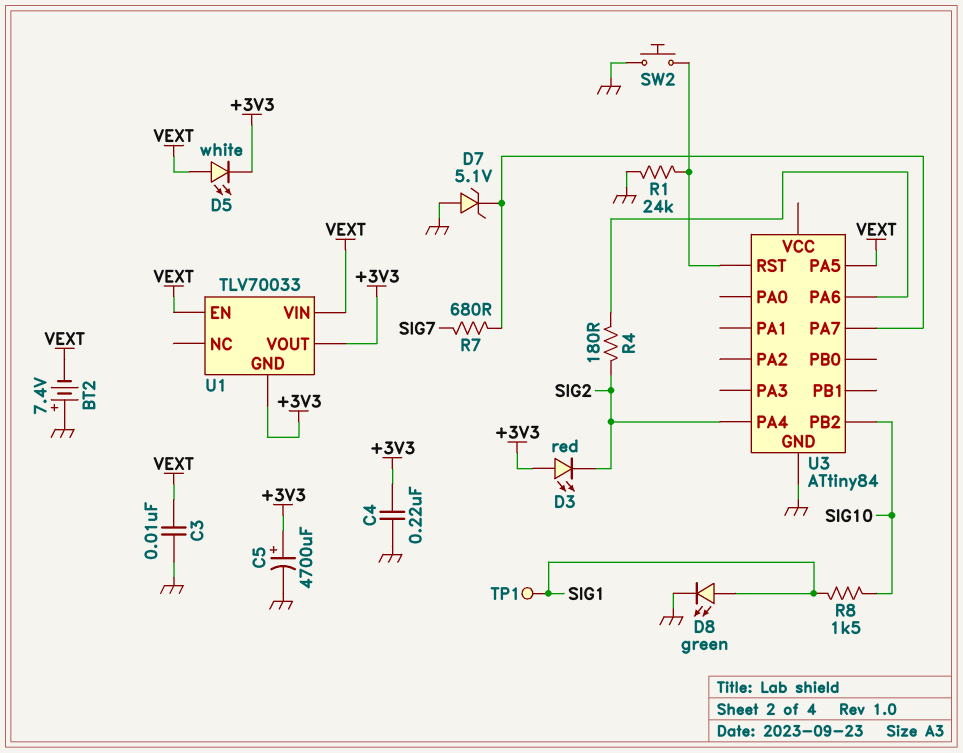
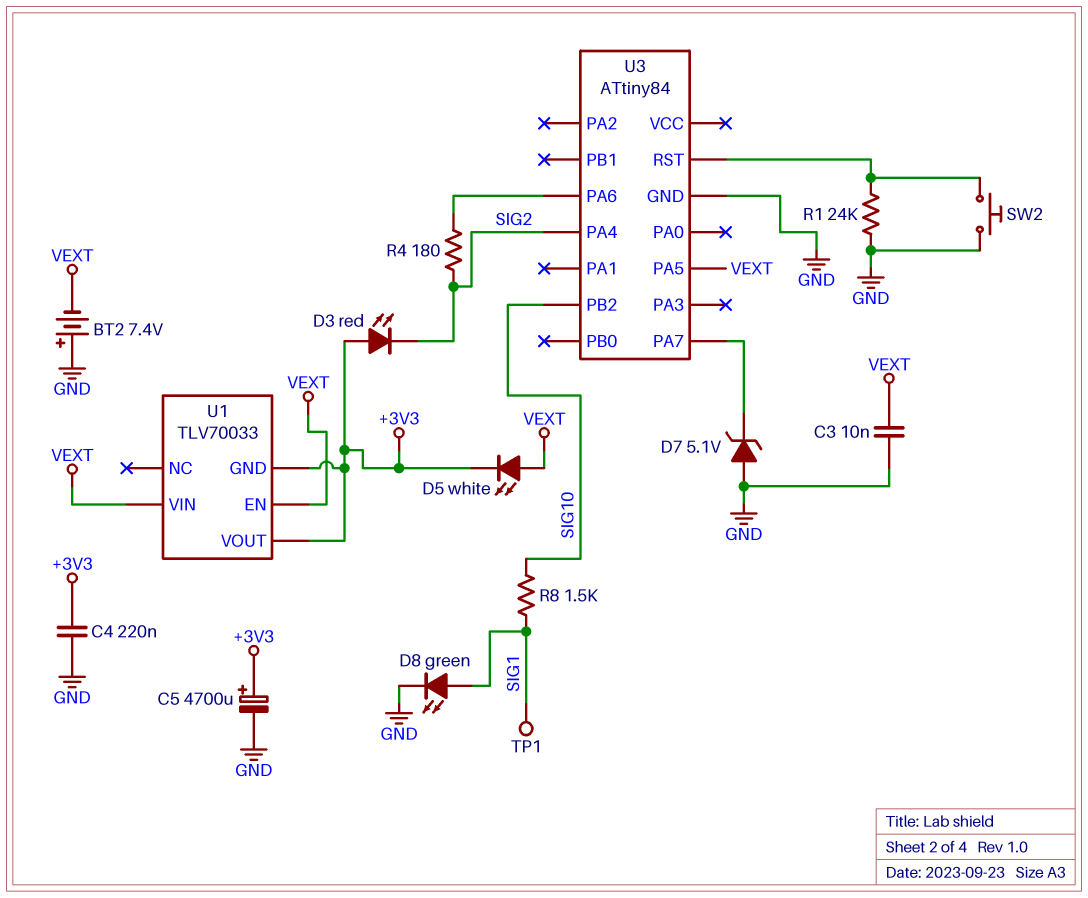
R7: 680 (SIG7, U3/PA7) -> none

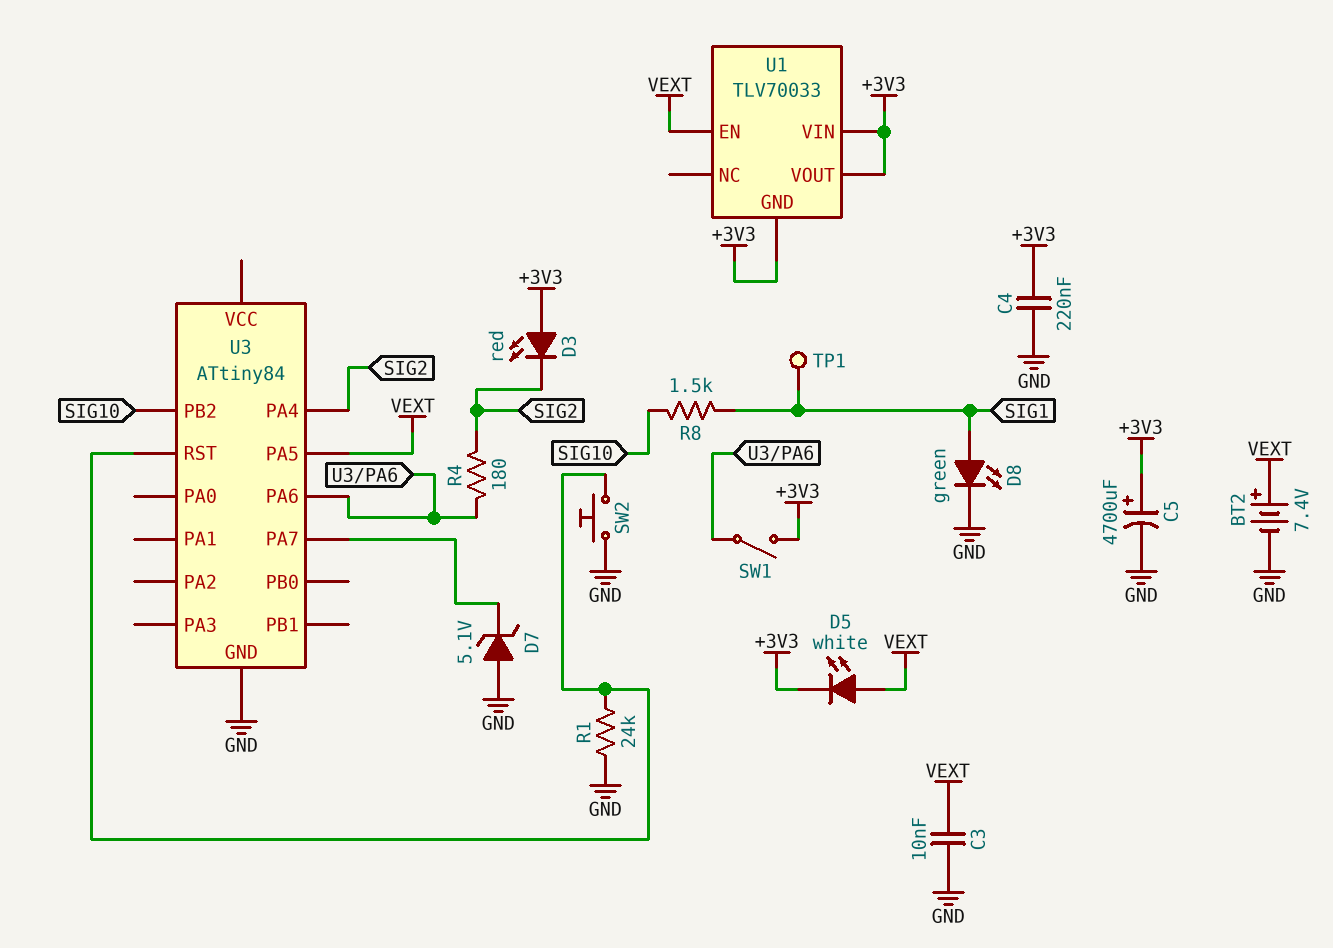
BT2: 7.4V (plus GND, minus VEXT) -> 7.4V (plus VEXT, minus GND)
SW1: none -> switch (+3V3, U3/PA6)
U1 pin VIN: VEXT -> +3V3

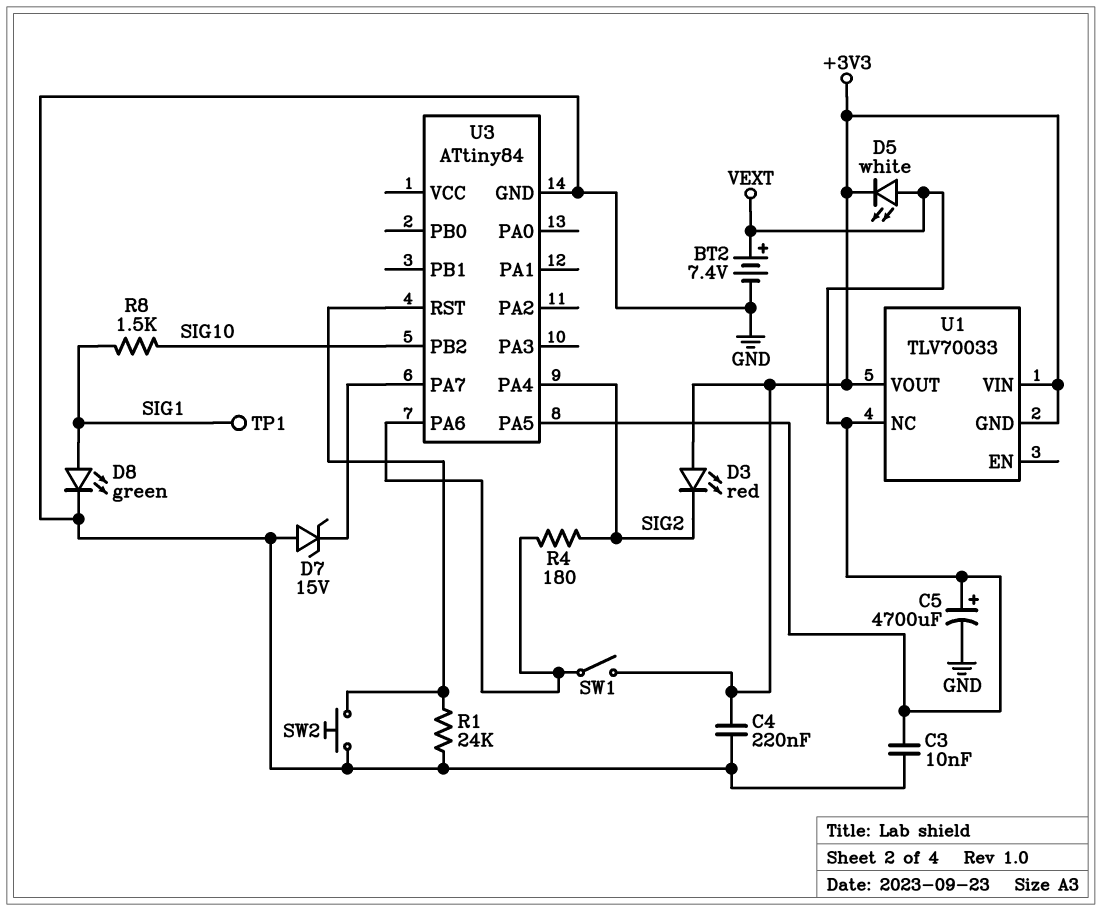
C5: 4700uF (plus +3V3, minus GND) -> 4700uF (plus VEXT, minus GND)
D7: zener 5.1V (A GND, K U3/PA7) -> zener 15V (A GND, K U3/PA7)
U1 pin EN: VEXT -> none
U1 pin NC: none -> VEXT

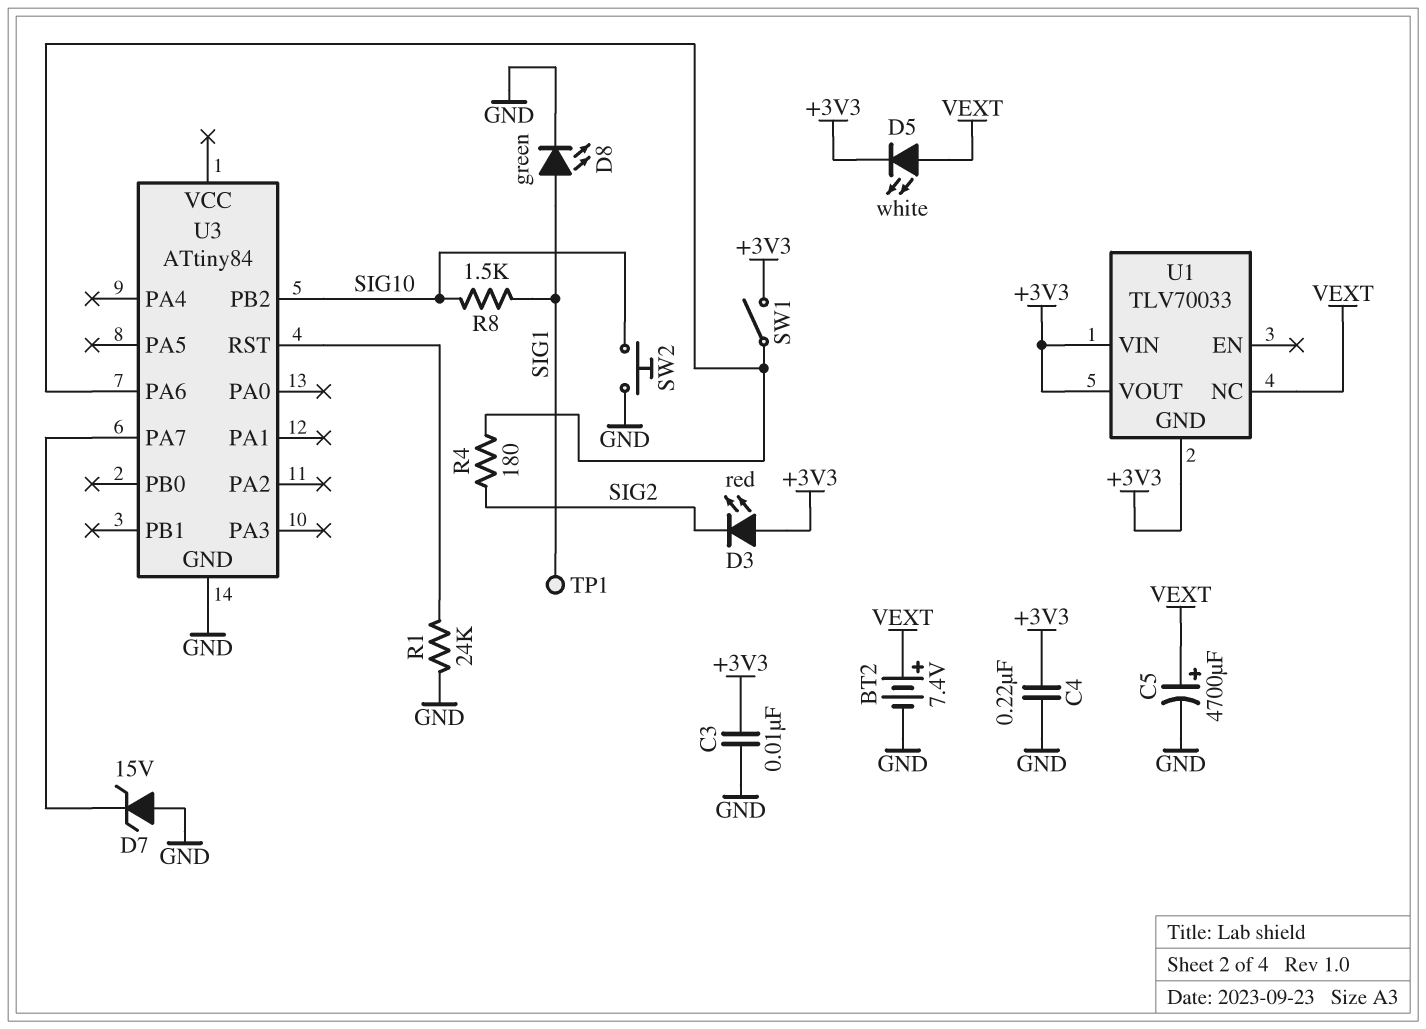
C3: 10nF (GND, VEXT) -> 10nF (+3V3, GND)
SW2: button (GND, U3/RST) -> button (GND, SIG10)
U3 pin PA4: SIG2 -> none
U3 pin PA5: VEXT -> none

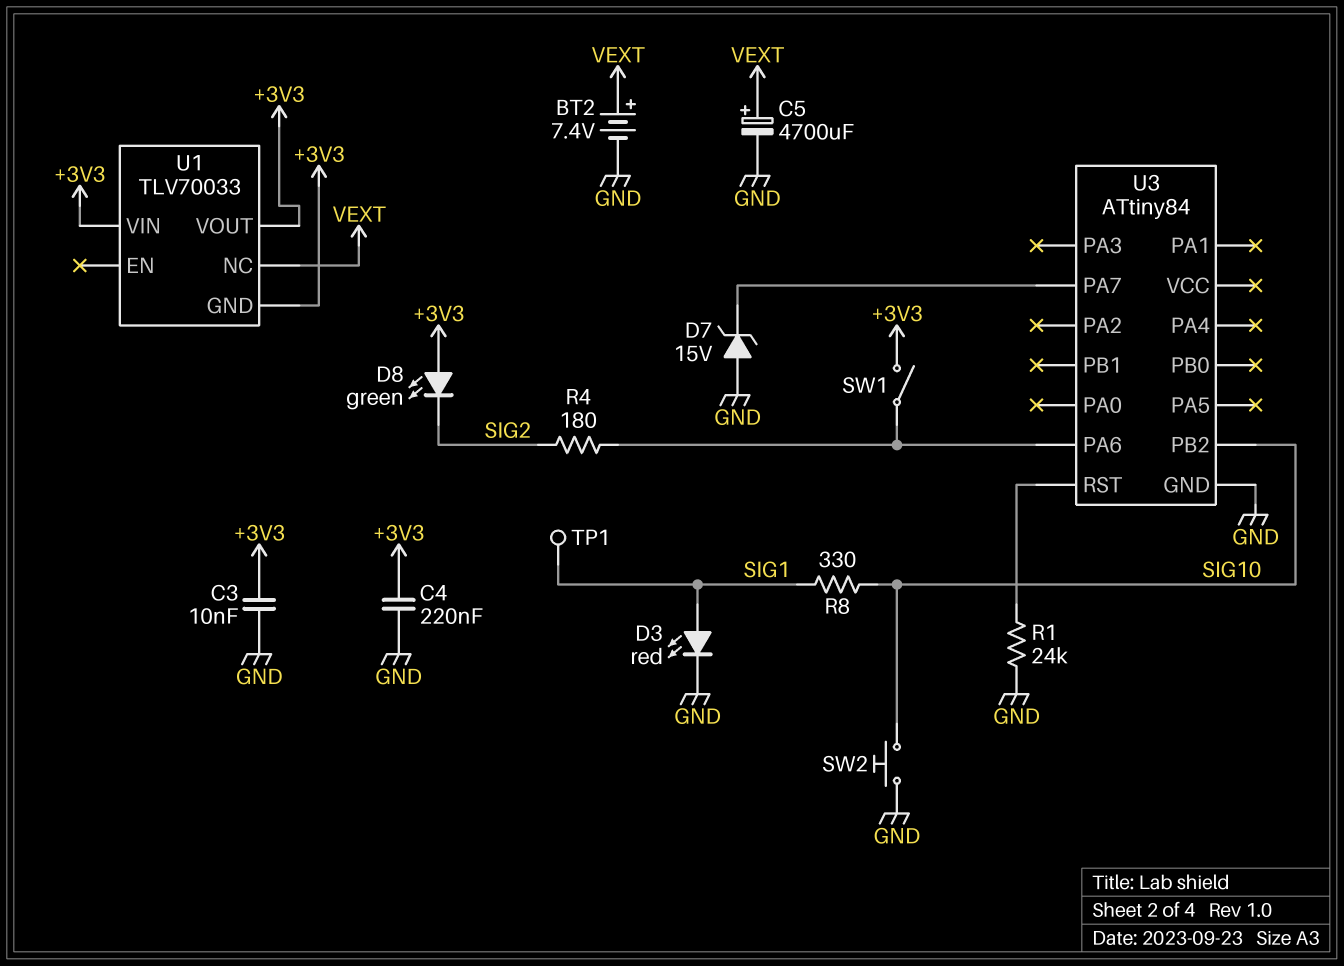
D3: LED red (A +3V3, K SIG2) -> LED red (A SIG1, K GND)
D5: LED white (A VEXT, K +3V3) -> none
D8: LED green (A SIG1, K GND) -> LED green (A +3V3, K SIG2)
R8: 1.5k (SIG1, SIG10) -> 330 (SIG1, SIG10)

